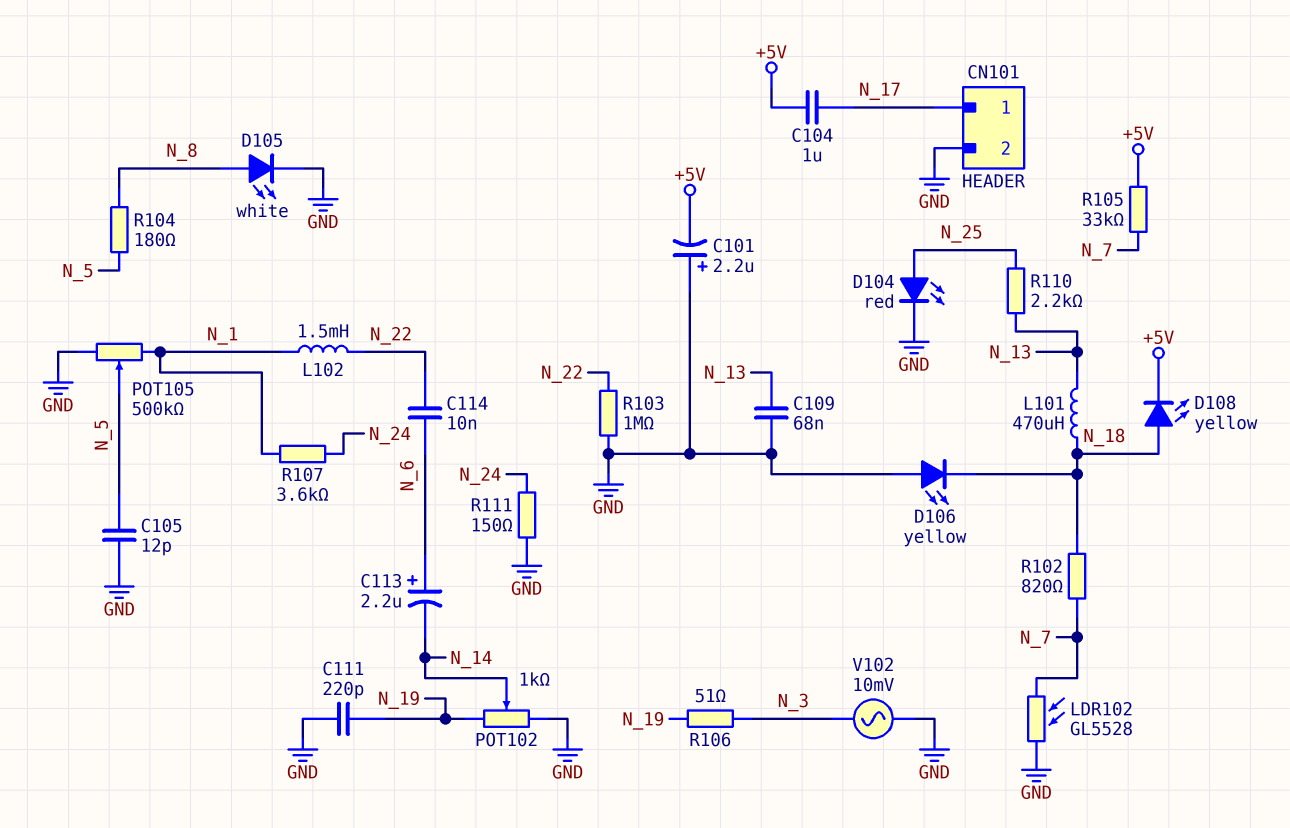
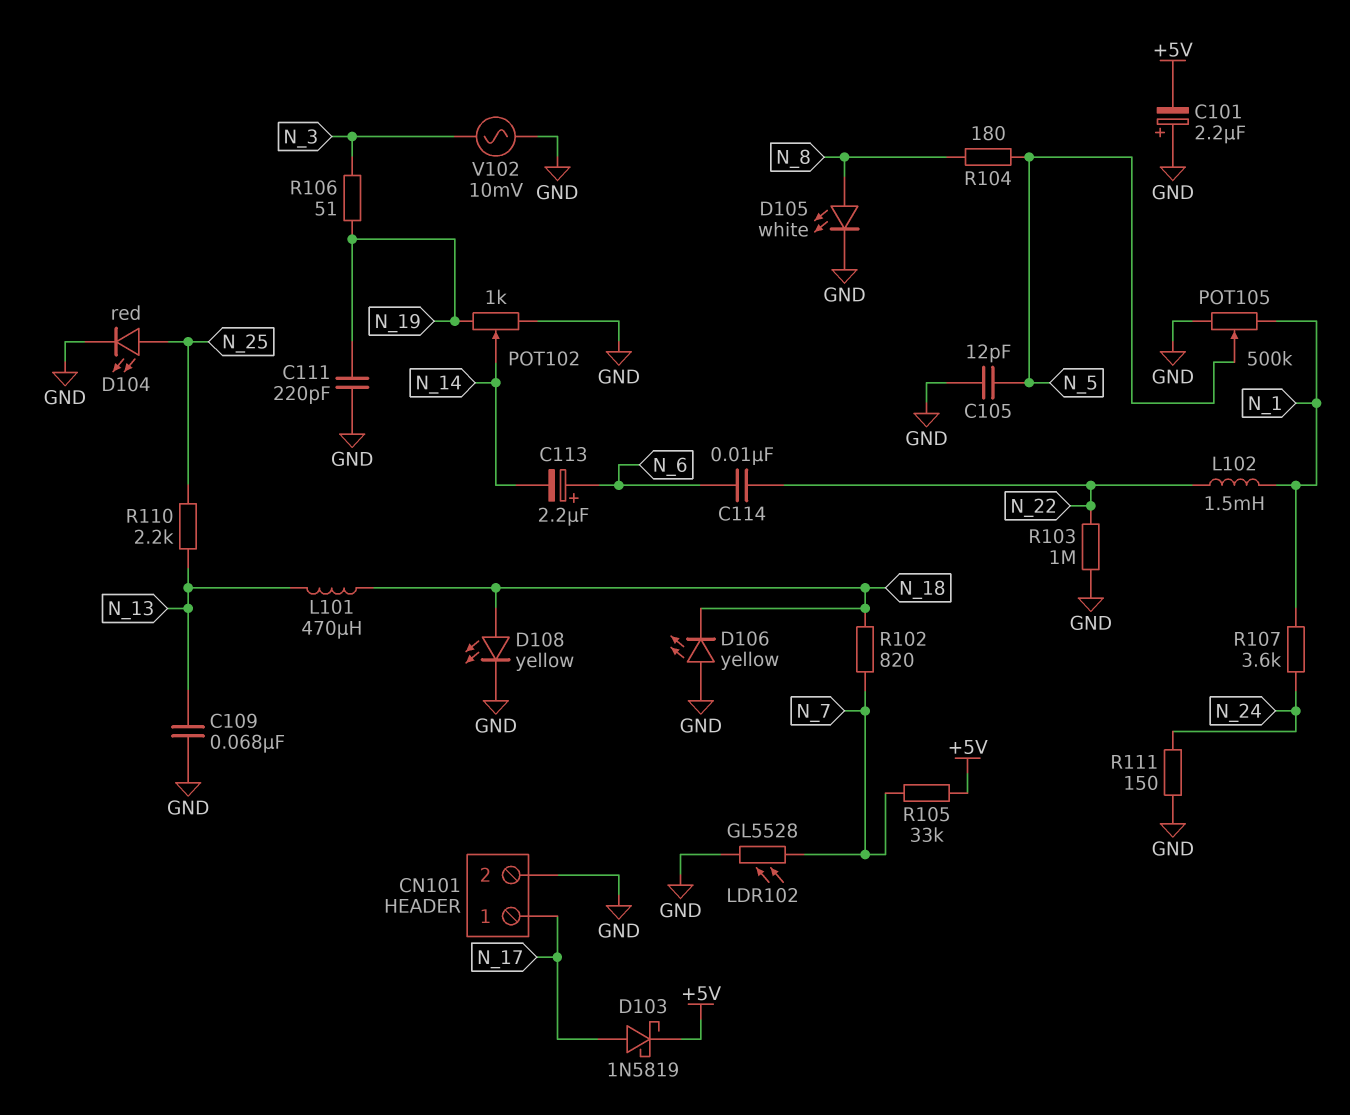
C104: 1uF (+5V, N_17) -> none
D103: none -> schottky 1N5819 (A N_17, K +5V)
D108: LED yellow (A N_18, K +5V) -> LED yellow (A N_18, K GND)

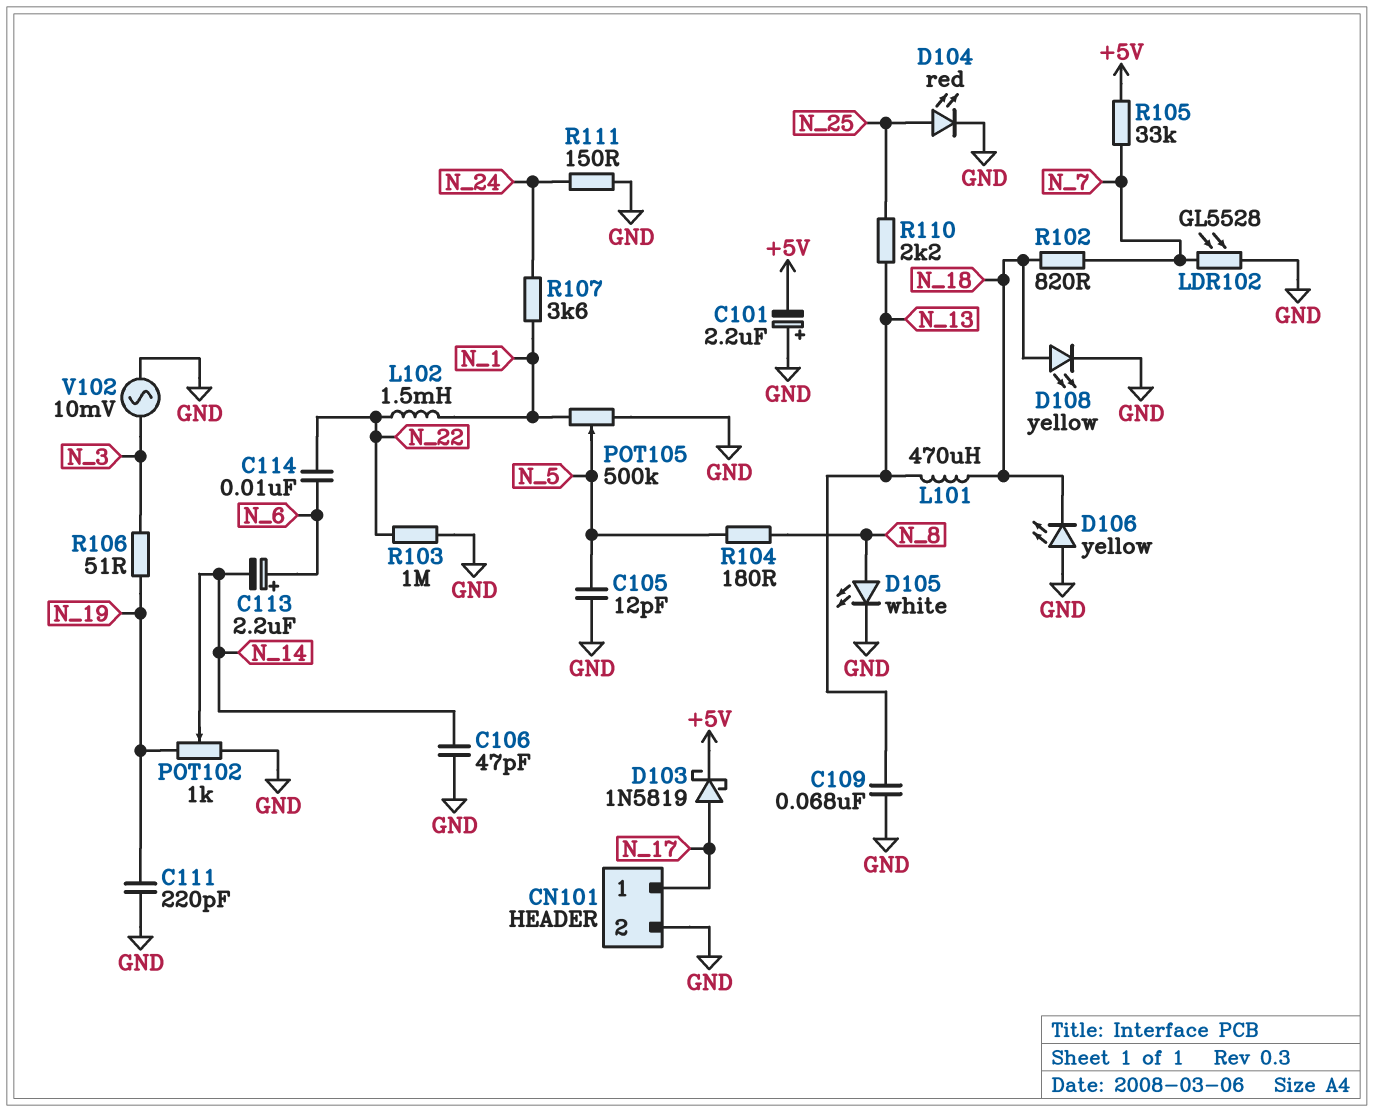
C106: none -> 47pF (GND, N_14)

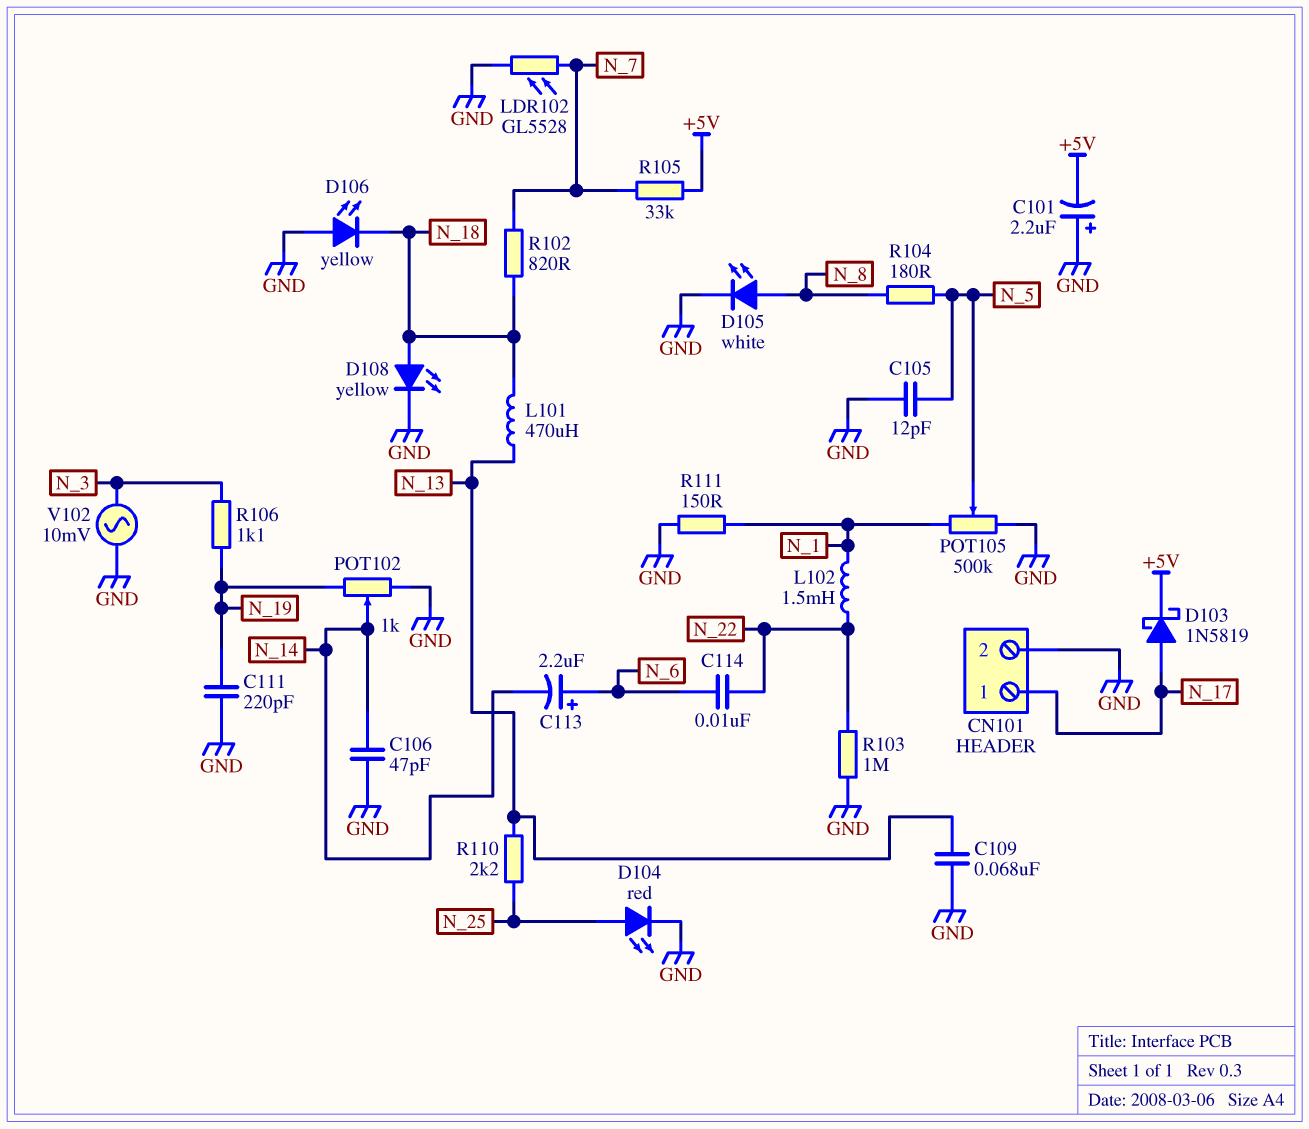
R106: 51 (N_3, N_19) -> 1.1k (N_3, N_19)
R107: 3.6k (N_1, N_24) -> none
R111: 150 (GND, N_24) -> 150 (GND, N_1)

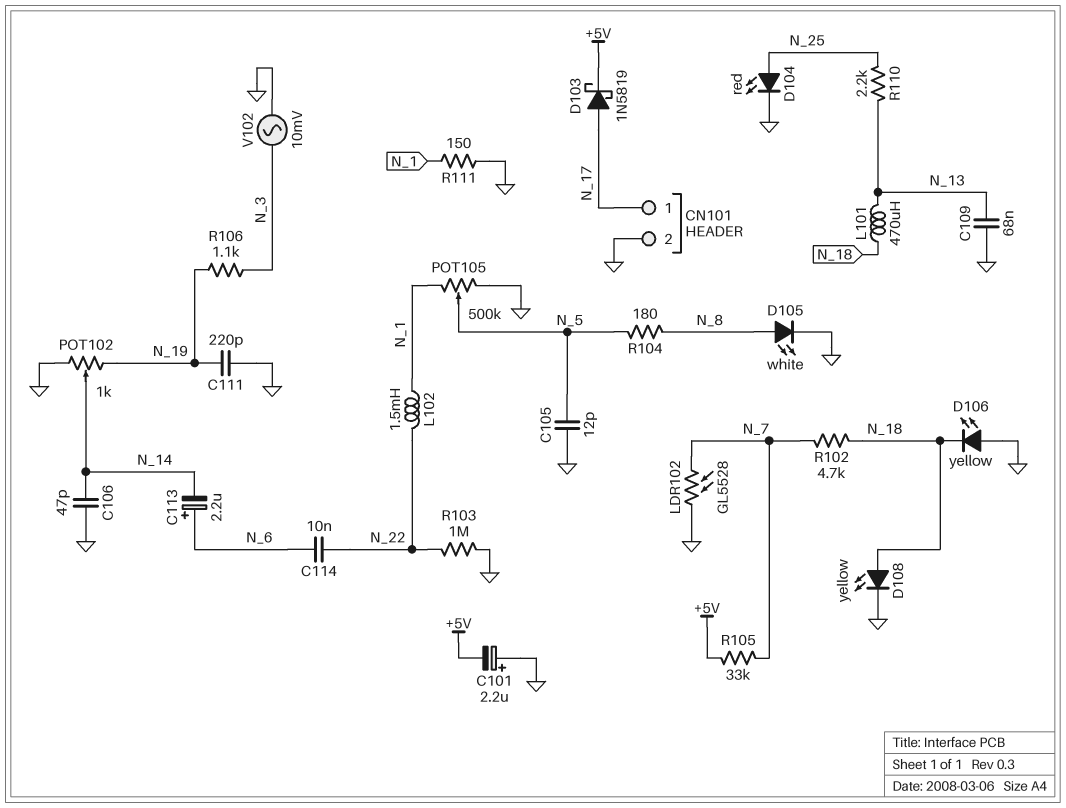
R102: 820 (N_7, N_18) -> 4.7k (N_7, N_18)

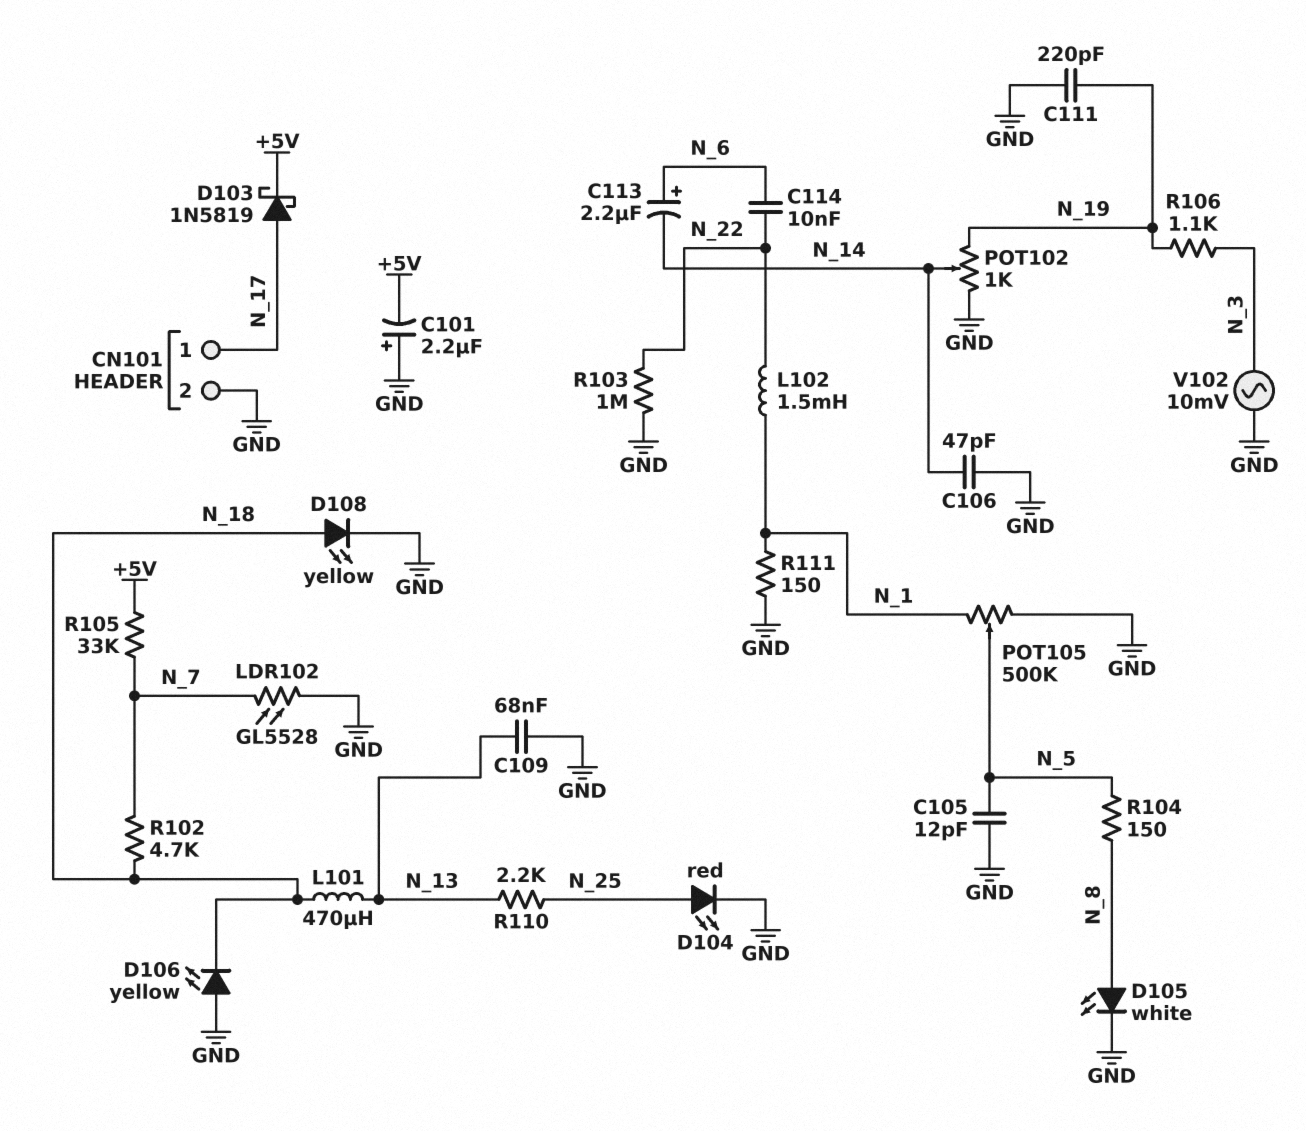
R104: 180 (N_5, N_8) -> 150 (N_5, N_8)

